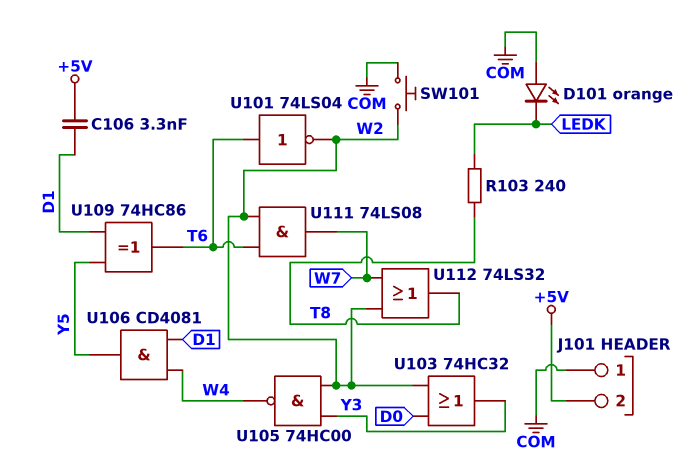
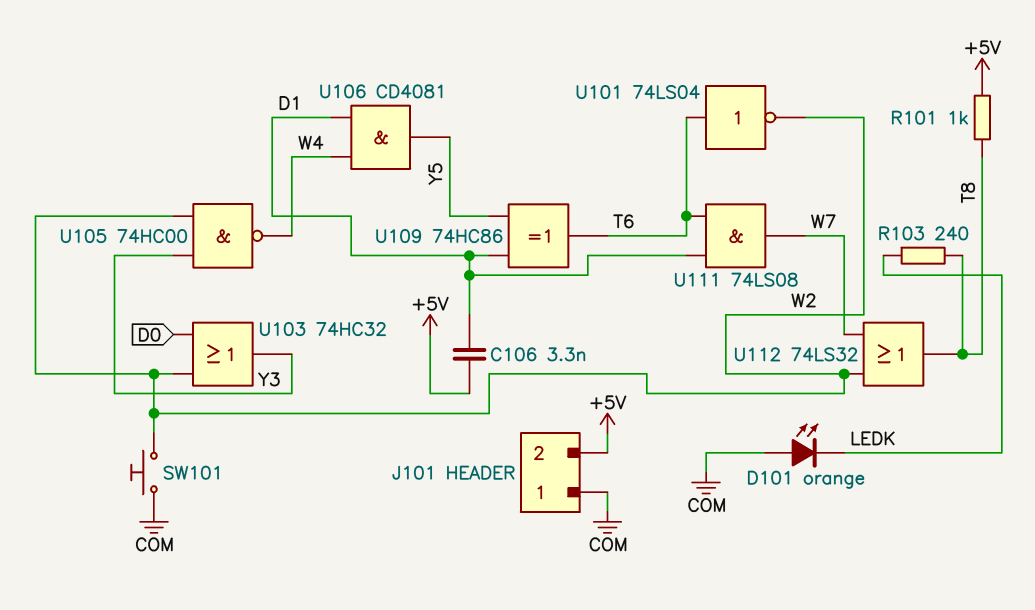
R101: none -> 1k (+5V, T8)
U111: AND 74LS08 (in T6, in W2, out W7) -> AND 74LS08 (in D1, in T6, out W7)

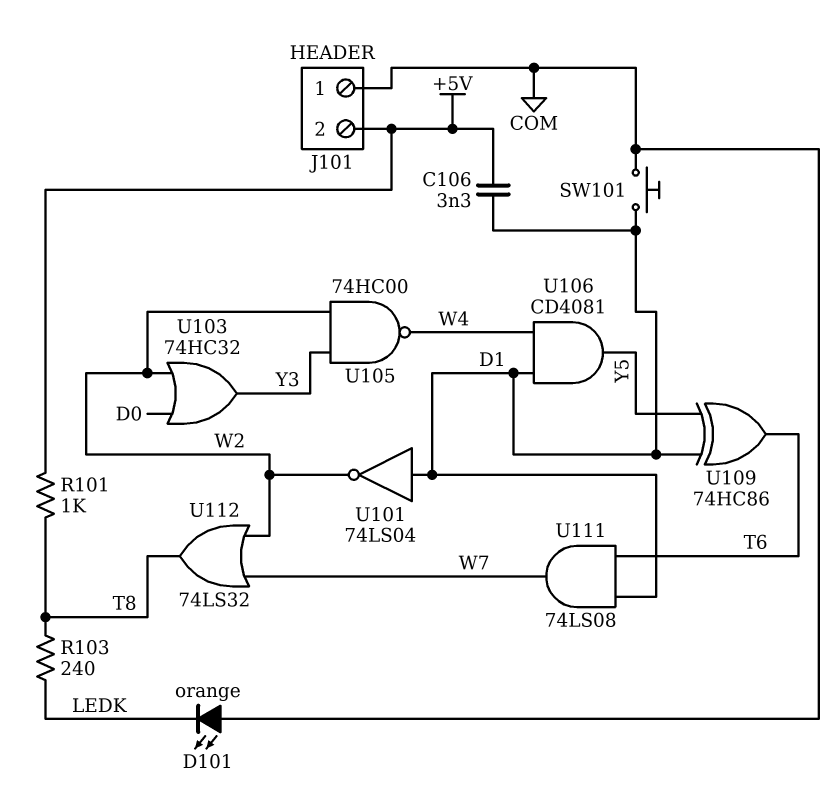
SW101: button (COM, W2) -> button (COM, D1)
U101: NOT 74LS04 (in T6, out W2) -> NOT 74LS04 (in D1, out W2)

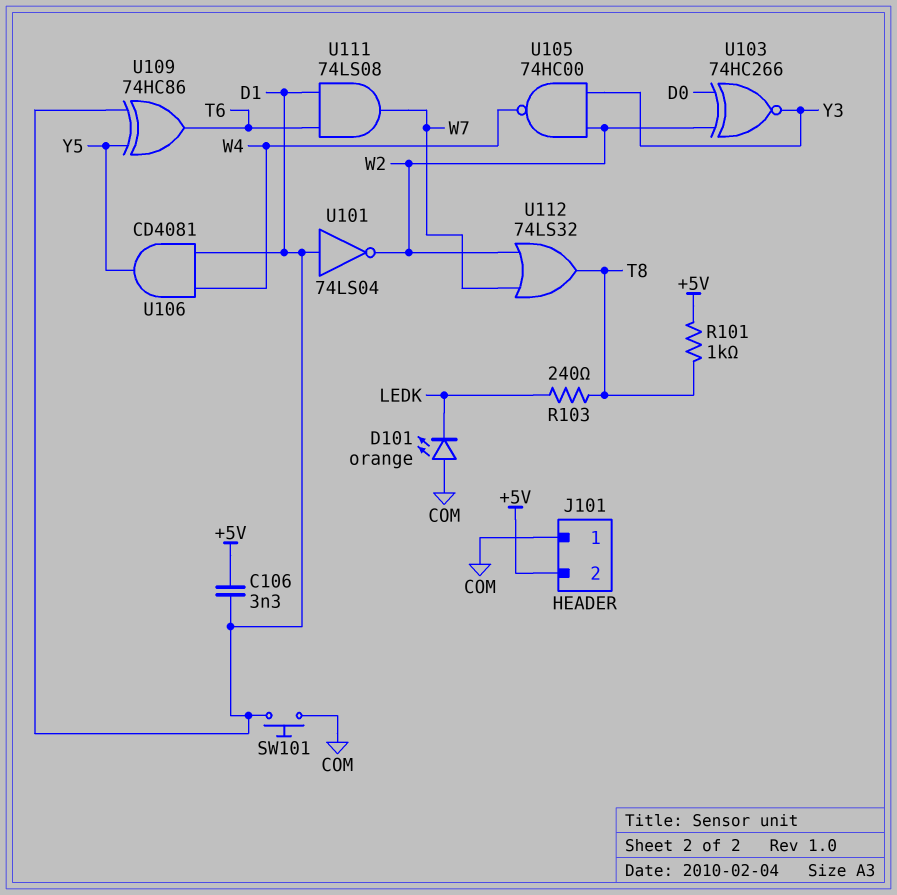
U103: OR 74HC32 (in D0, in W2, out Y3) -> XNOR 74HC266 (in D0, in W2, out Y3)

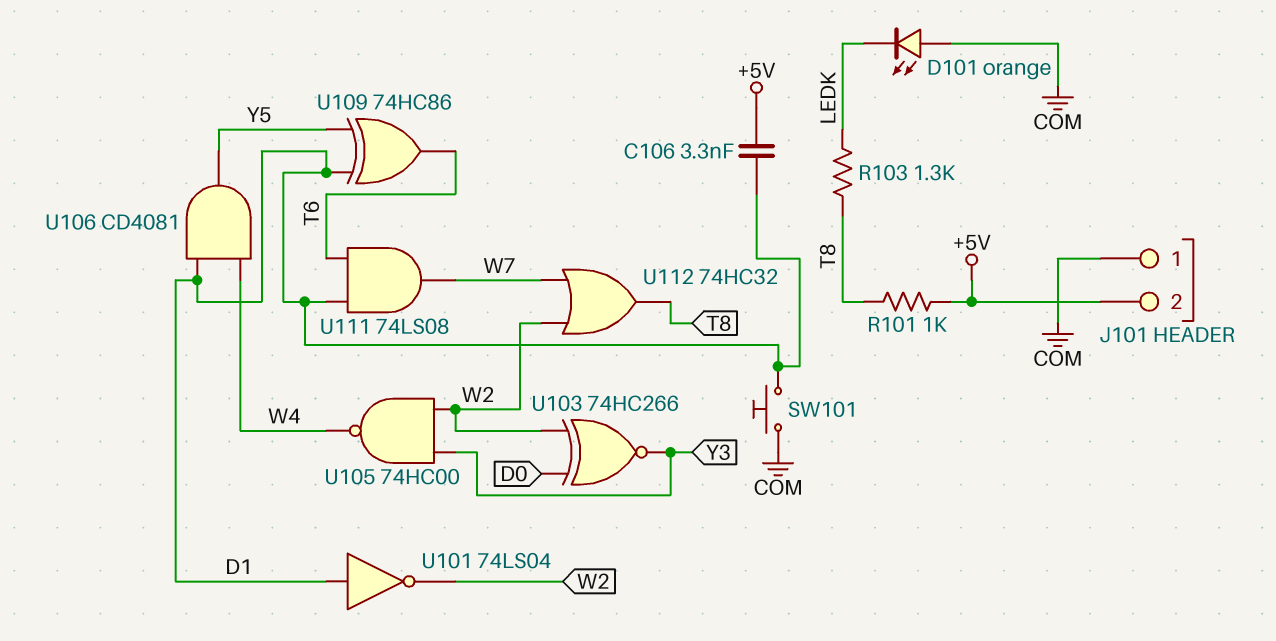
R103: 240 (LEDK, T8) -> 1.3k (LEDK, T8)
U112: OR 74LS32 (in W2, in W7, out T8) -> OR 74HC32 (in W2, in W7, out T8)

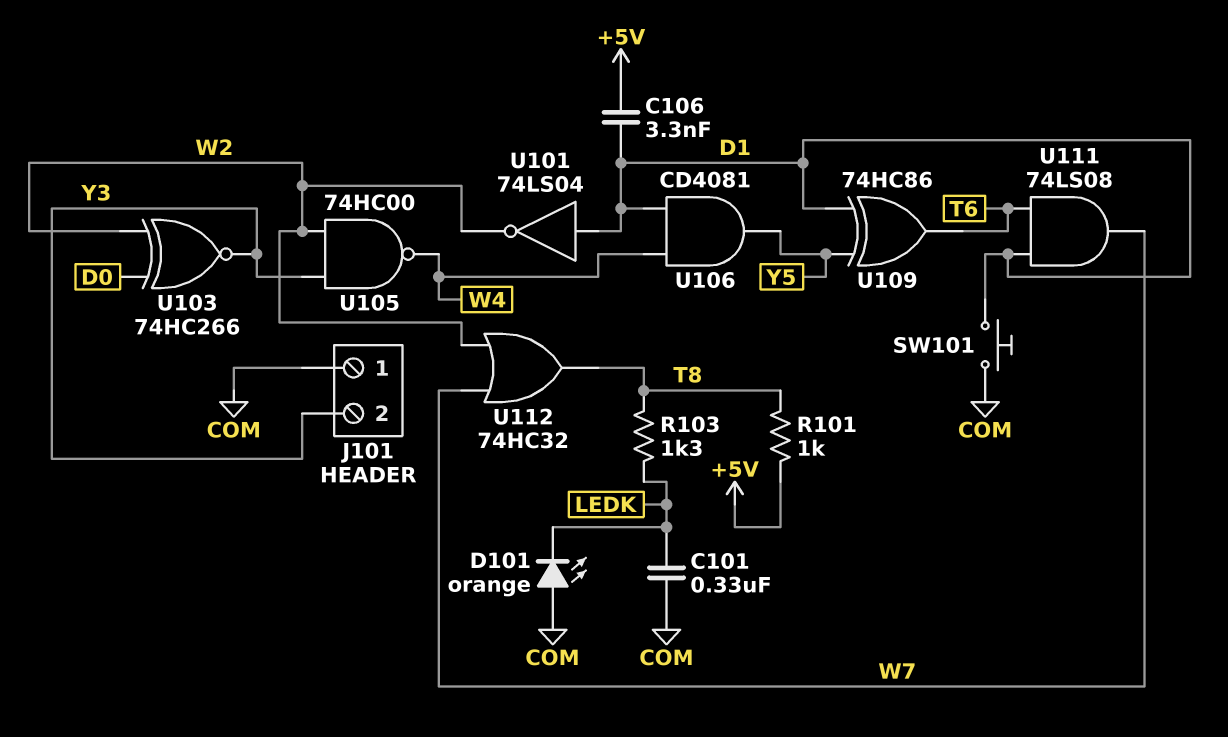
C101: none -> 330nF (COM, LEDK)
J101 pin 2: +5V -> Y3

